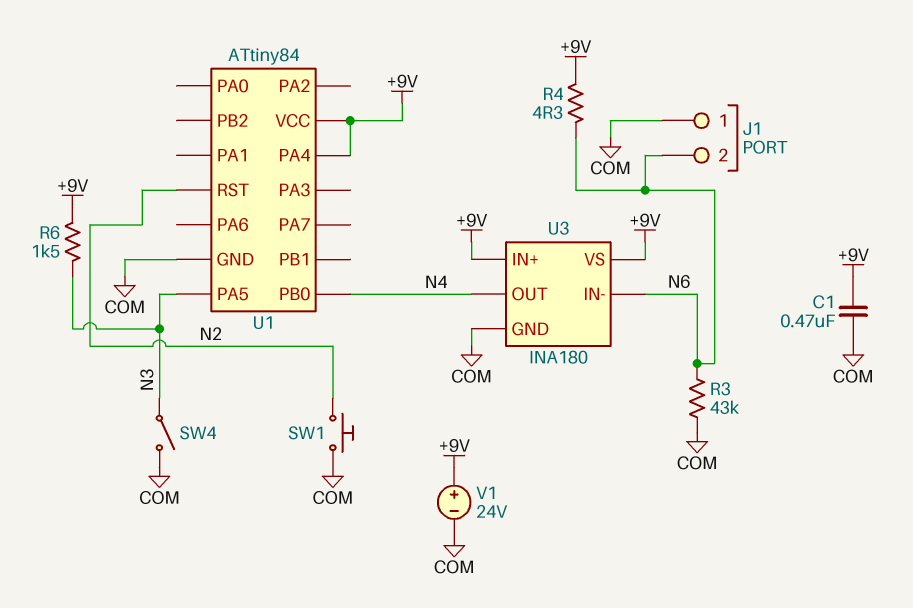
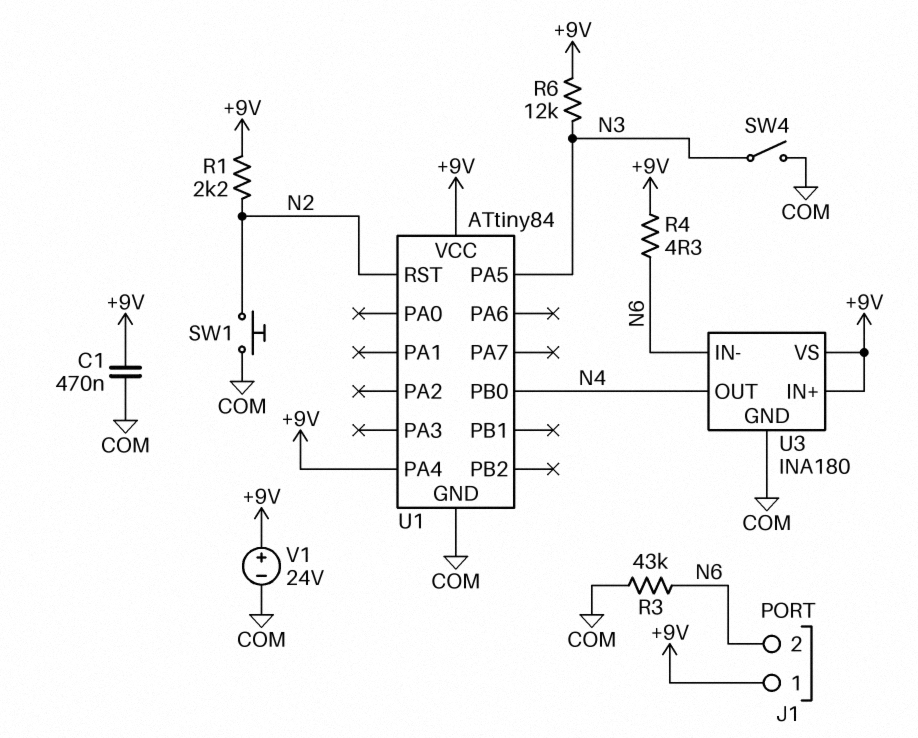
J1 pin 1: COM -> +9V
R1: none -> 2.2k (+9V, N2)
R6: 1.5k (+9V, N3) -> 12k (+9V, N3)

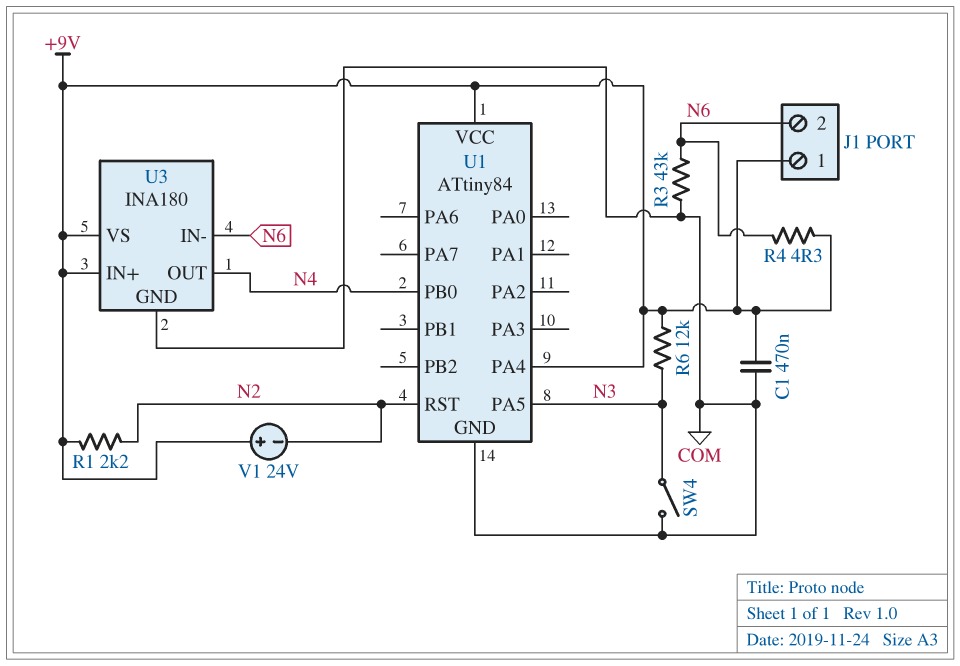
SW1: button (COM, N2) -> none
V1: 24V (plus +9V, minus COM) -> 24V (plus +9V, minus N2)

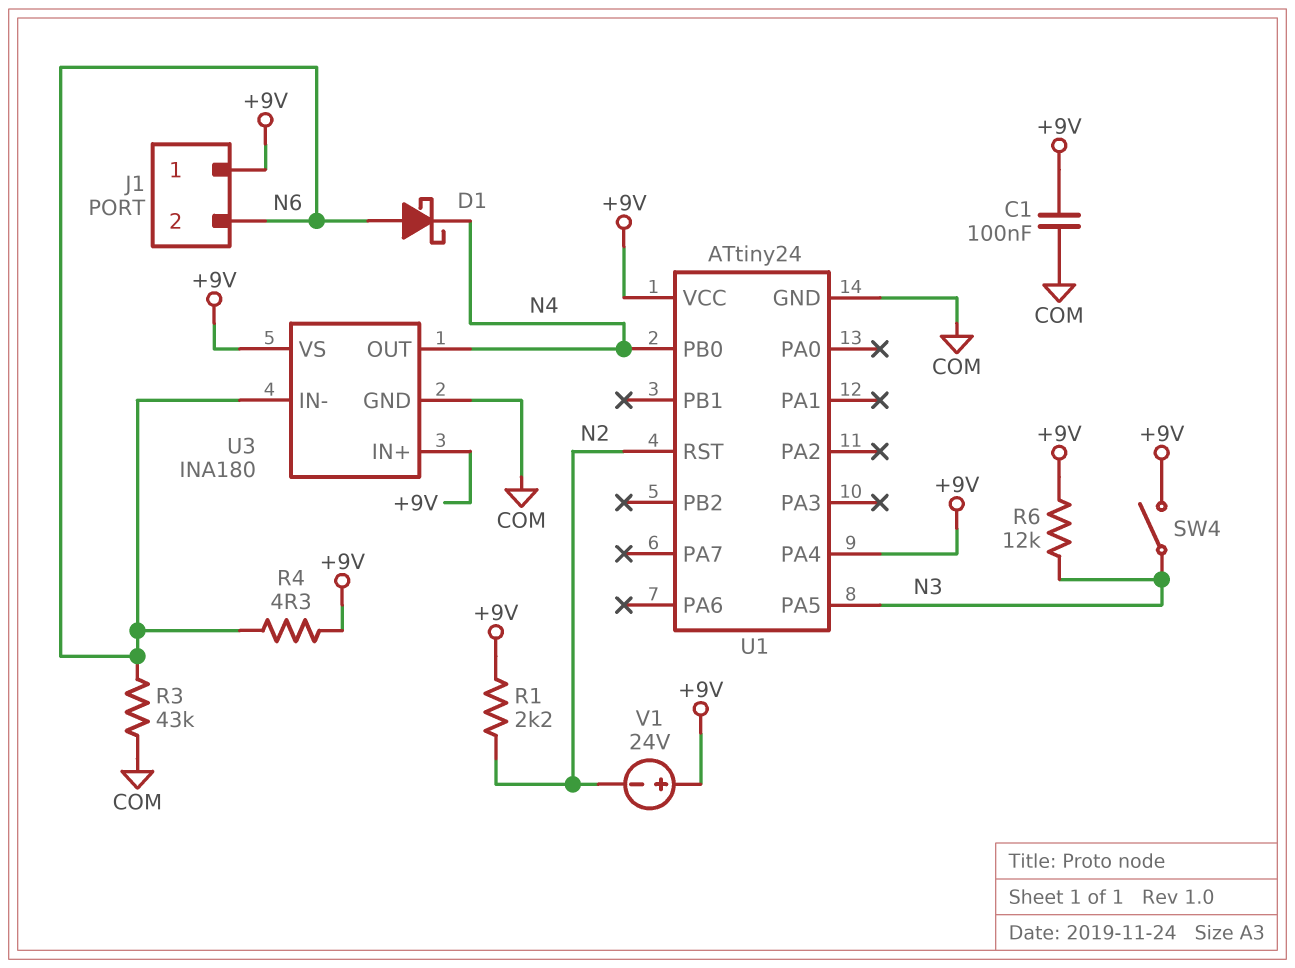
C1: 470nF (+9V, COM) -> 100nF (+9V, COM)
D1: none -> schottky (A N6, K N4)
SW4: switch (COM, N3) -> switch (+9V, N3)
U1: ATtiny84 -> ATtiny24

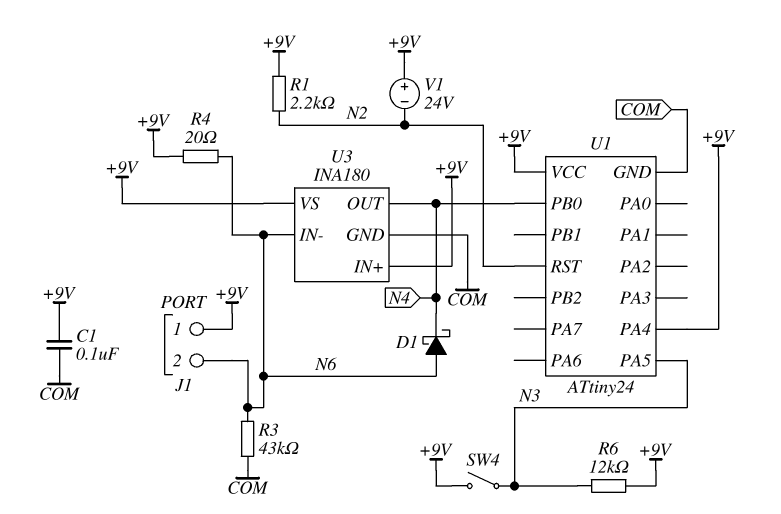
R4: 4.3 (+9V, N6) -> 20 (+9V, N6)

